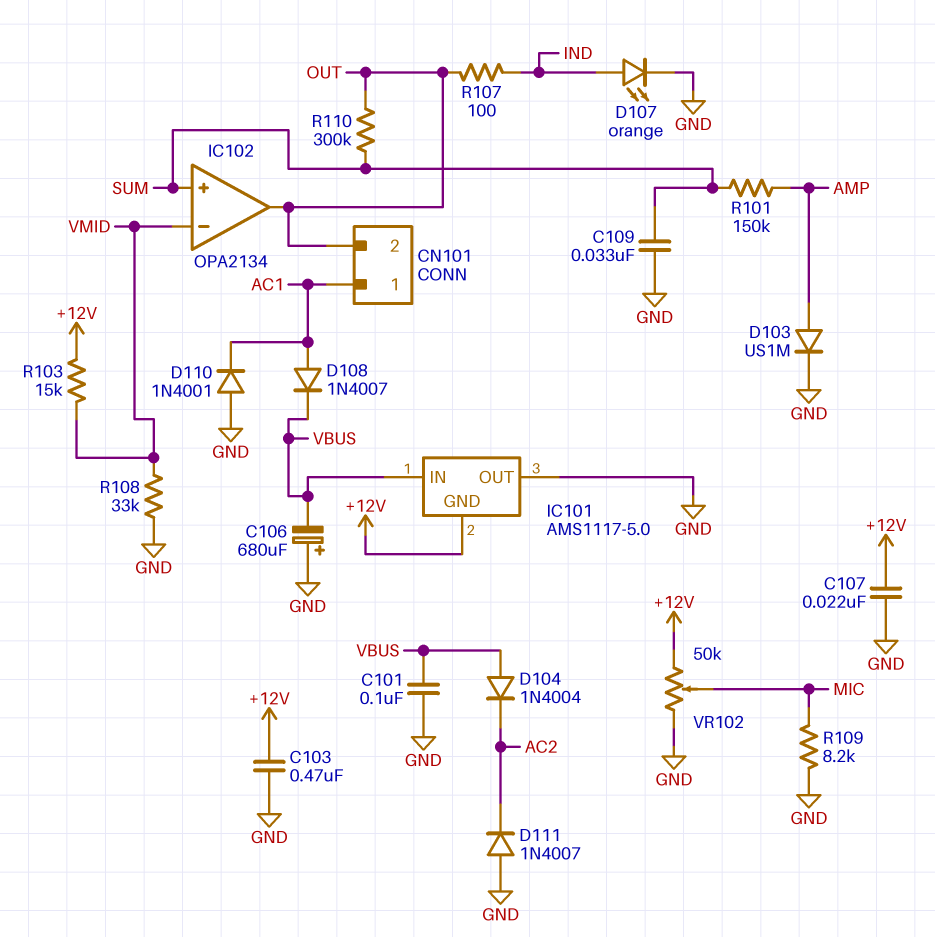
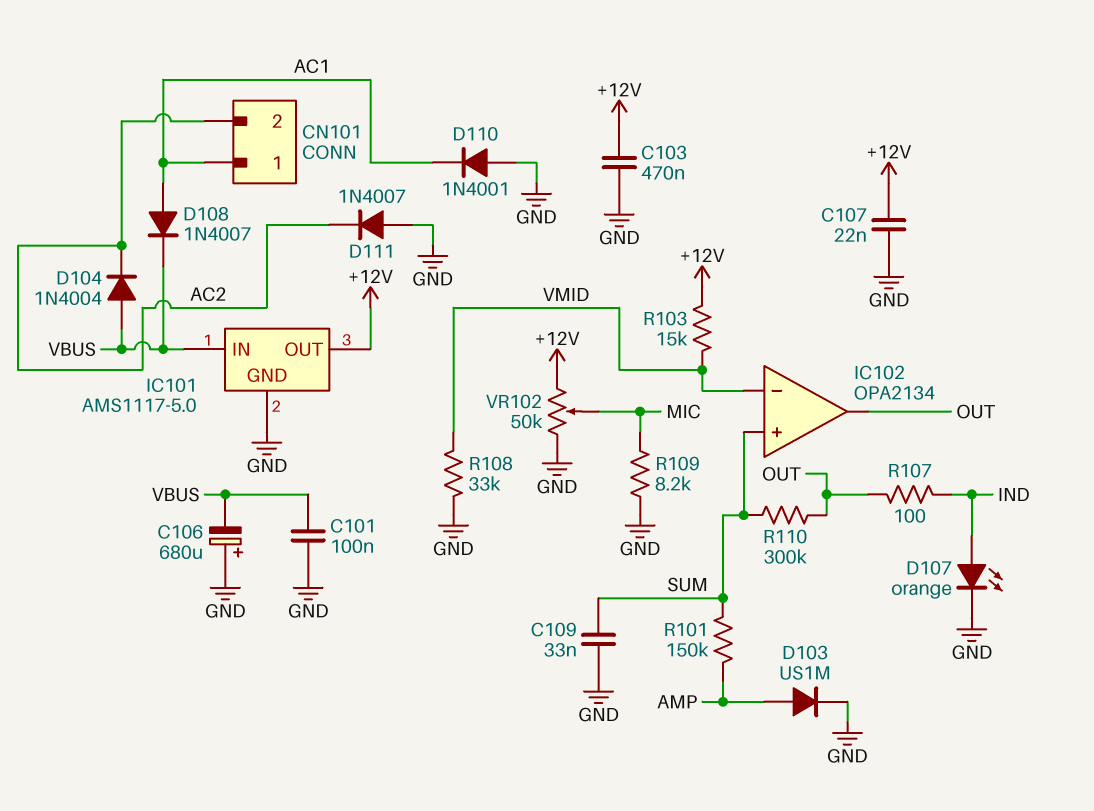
CN101 pin 2: OUT -> AC2
IC101 pin GND: +12V -> GND
IC101 pin OUT: GND -> +12V

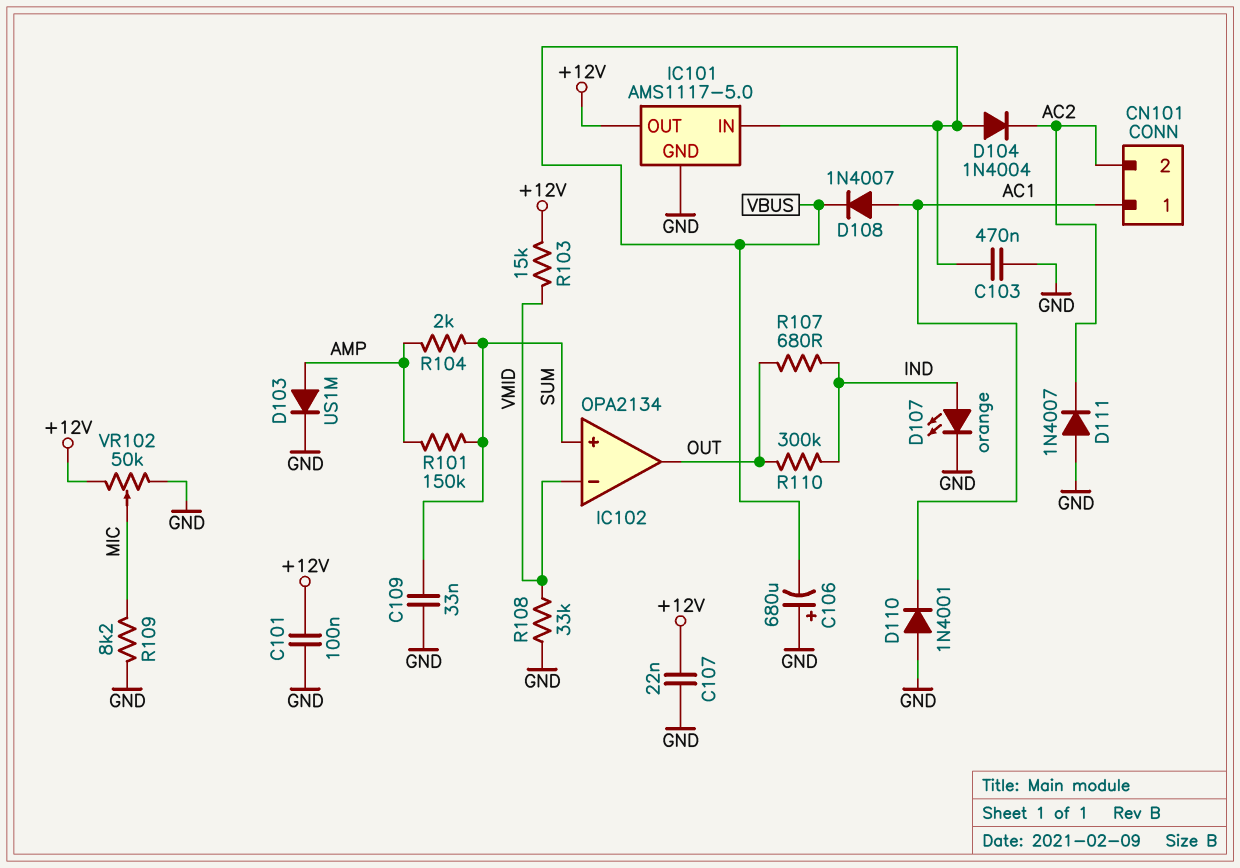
C101: 100nF (GND, VBUS) -> 100nF (+12V, GND)
C103: 470nF (+12V, GND) -> 470nF (GND, VBUS)
R104: none -> 2k (AMP, SUM)
R107: 100 (IND, OUT) -> 680 (IND, OUT)
R110: 300k (OUT, SUM) -> 300k (IND, OUT)

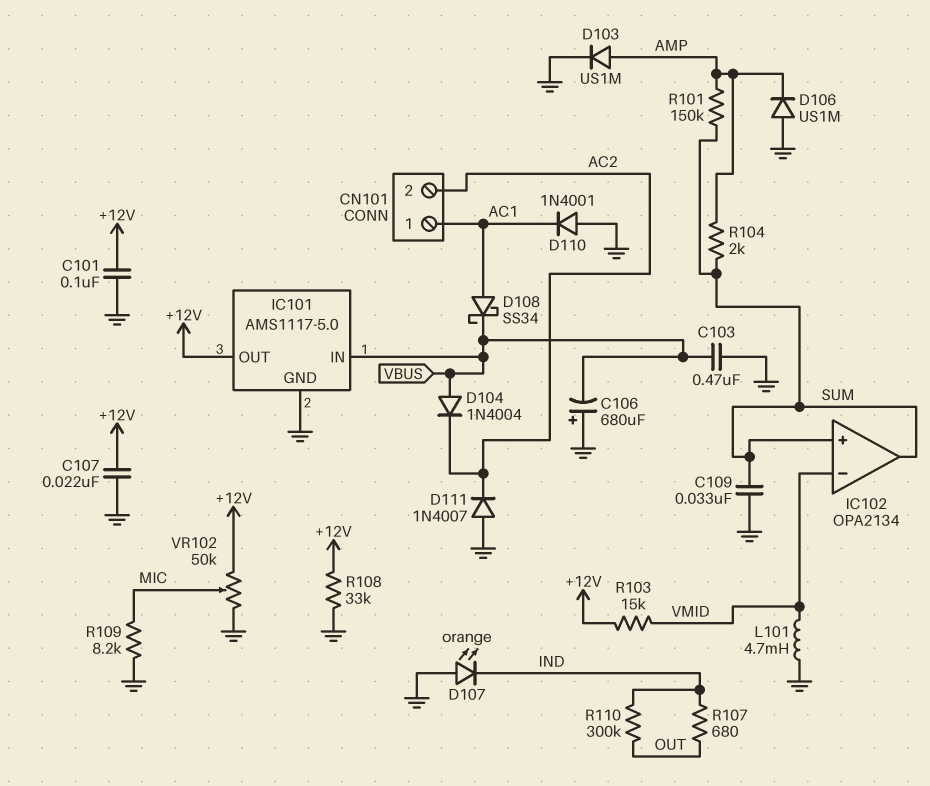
D106: none -> diode US1M (A GND, K AMP)
D107: LED orange (A IND, K GND) -> LED orange (A GND, K IND)
D108: diode 1N4007 (A AC1, K VBUS) -> schottky SS34 (A AC1, K VBUS)
IC102 pin out: OUT -> SUM
L101: none -> 4.7mH (GND, VMID)
R108: 33k (GND, VMID) -> 33k (+12V, GND)

